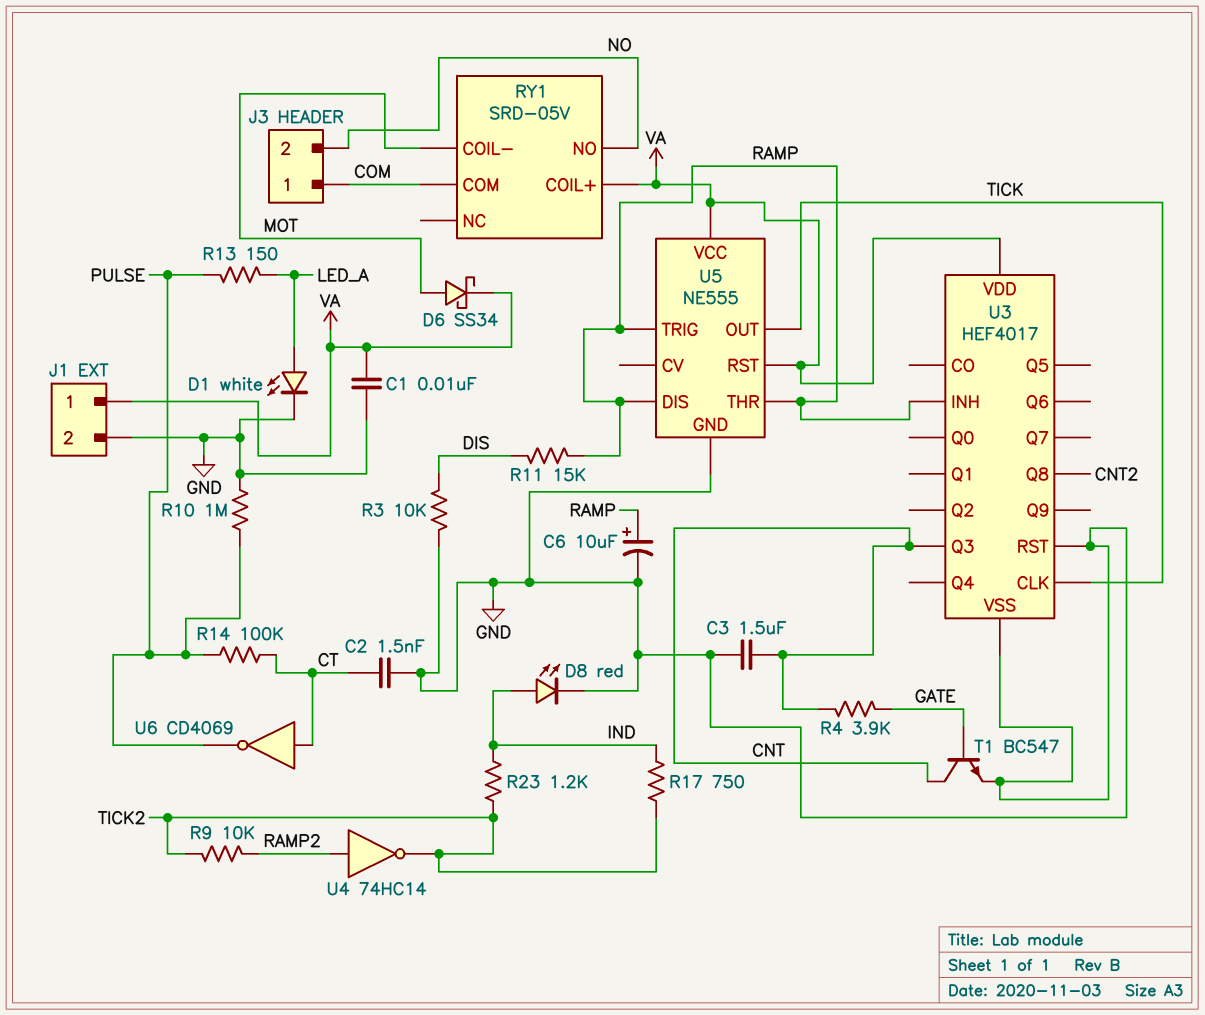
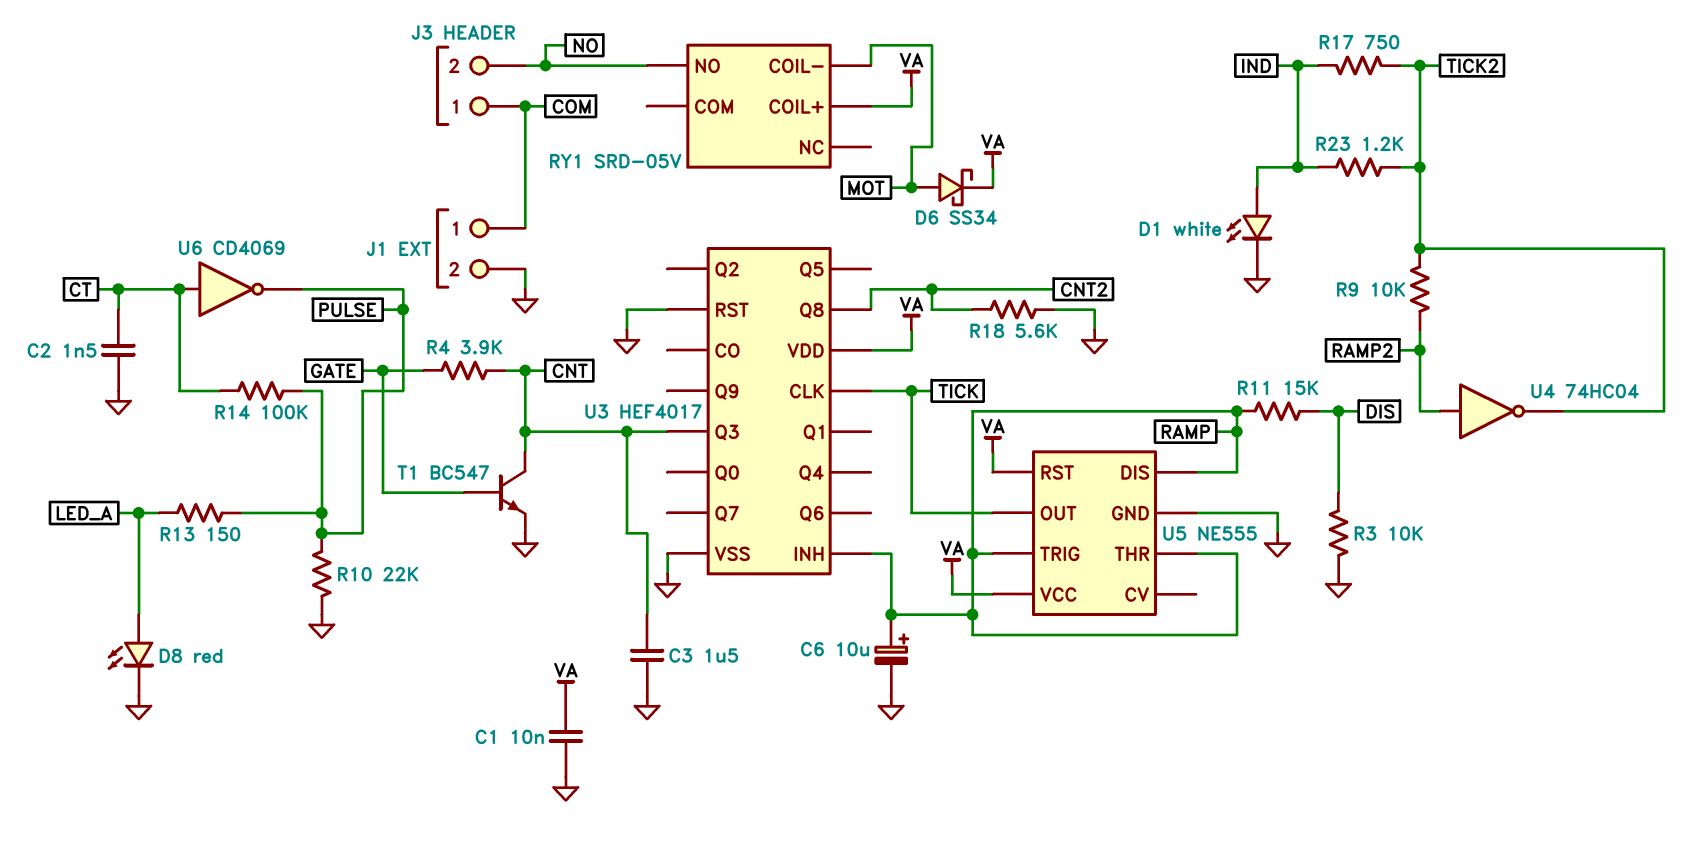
D1: LED white (A LED_A, K GND) -> LED white (A IND, K GND)
D8: LED red (A IND, K GND) -> LED red (A LED_A, K GND)
J1 pin 1: VA -> COM
R10: 1M (GND, PULSE) -> 22k (GND, PULSE)
R18: none -> 5.6k (CNT2, GND)
RY1 pin COM: COM -> none
U4: NOT 74HC14 (in RAMP2, out TICK2) -> NOT 74HC04 (in RAMP2, out TICK2)

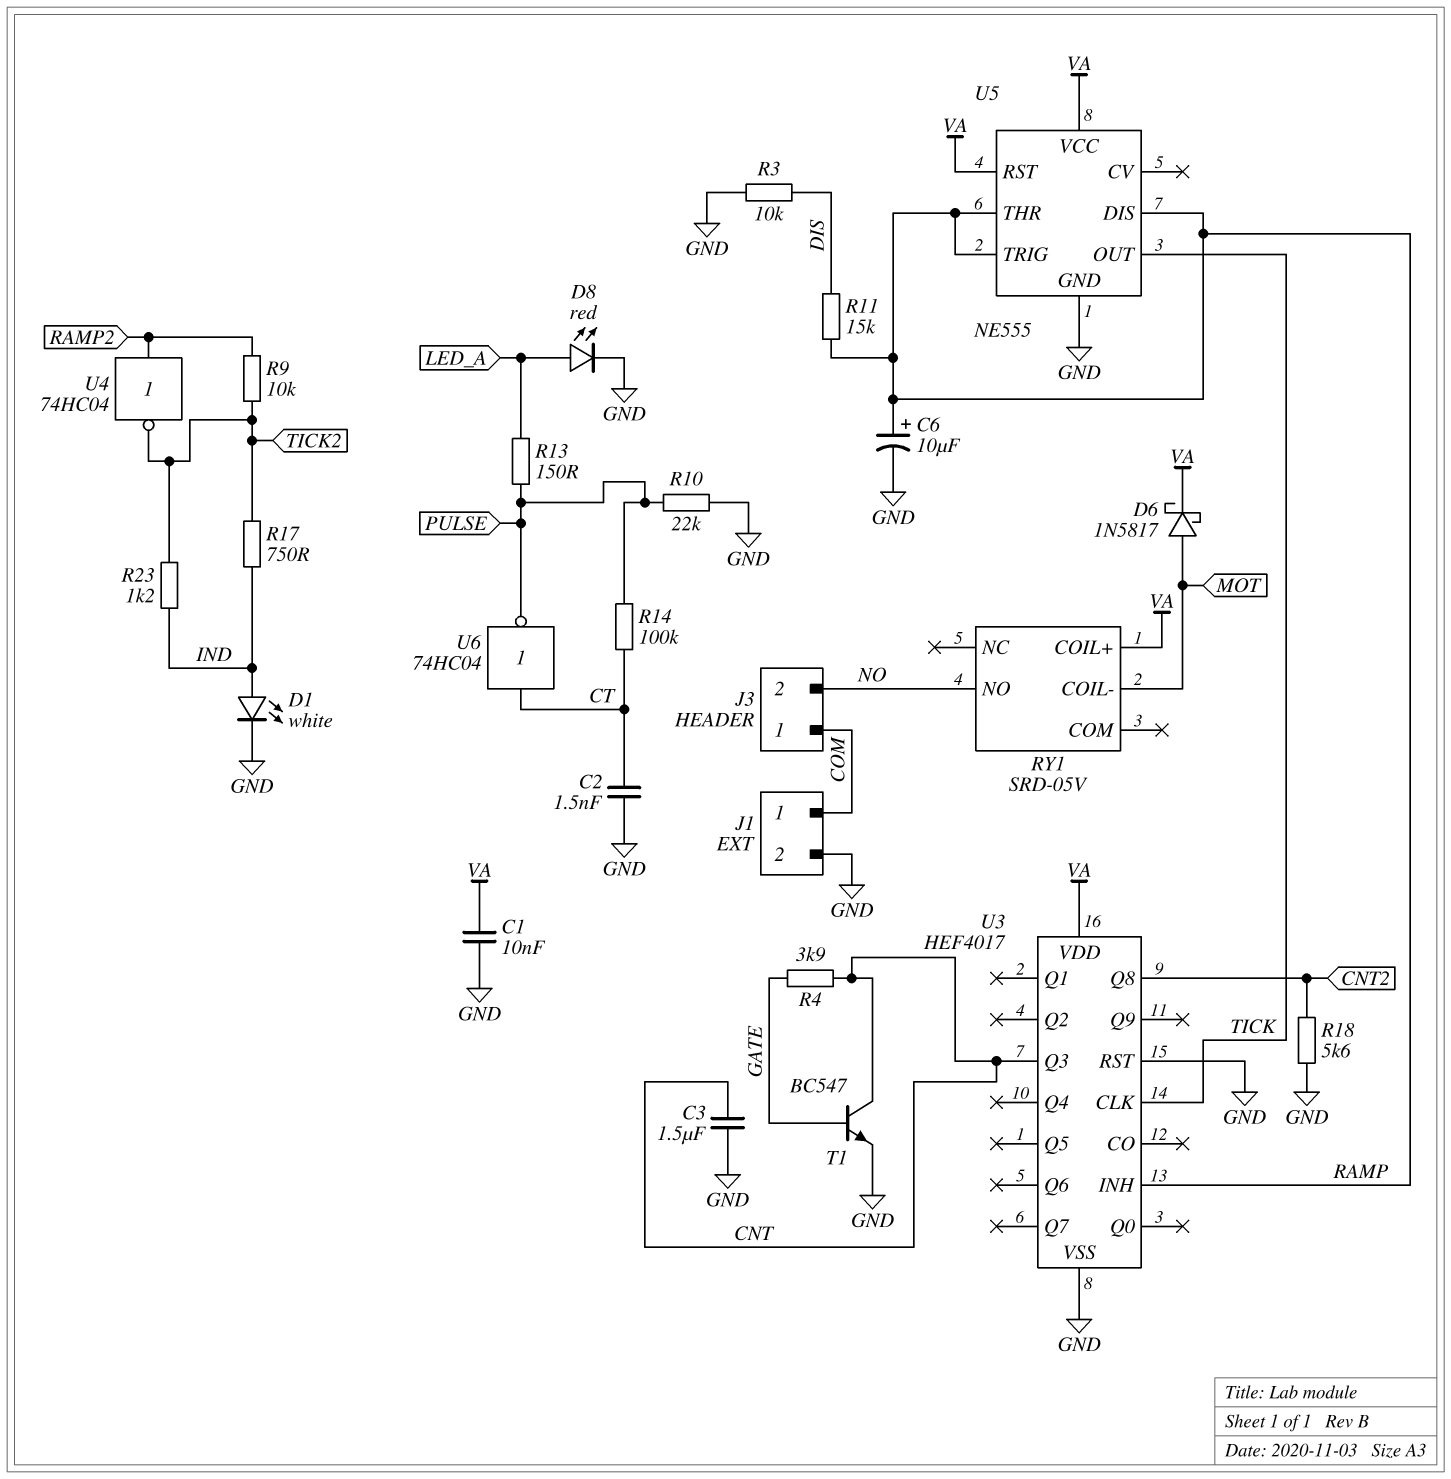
D6: schottky SS34 (A MOT, K VA) -> schottky 1N5817 (A MOT, K VA)
U6: NOT CD4069 (in CT, out PULSE) -> NOT 74HC04 (in CT, out PULSE)

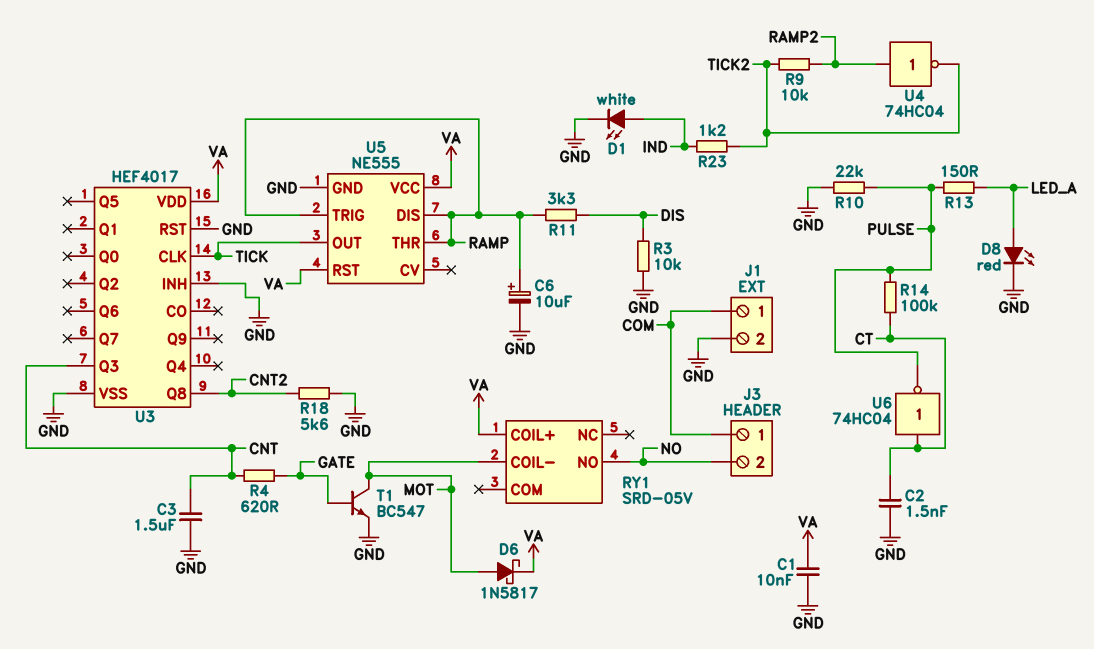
R4: 3.9k (CNT, GATE) -> 620 (CNT, GATE)
R11: 15k (DIS, RAMP) -> 3.3k (DIS, RAMP)
R17: 750 (IND, TICK2) -> none
T1: NPN BC547 (B GATE, C CNT, E GND) -> NPN BC547 (B GATE, C MOT, E GND)
U3 pin INH: RAMP -> GND

